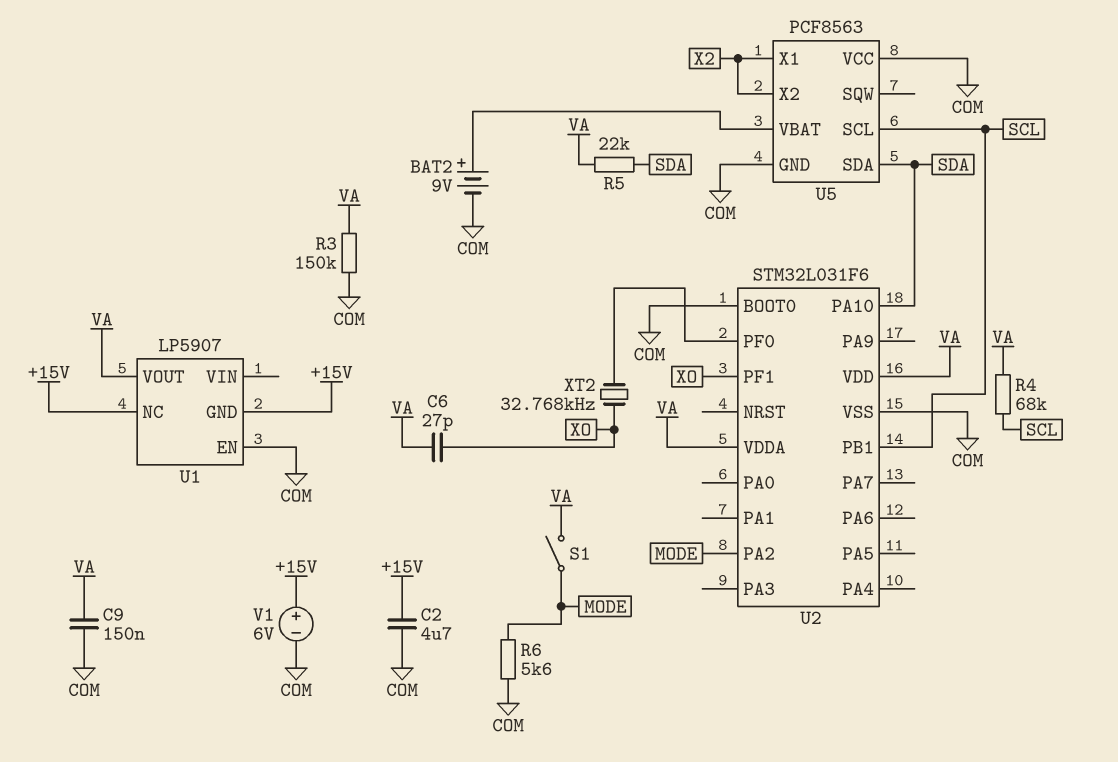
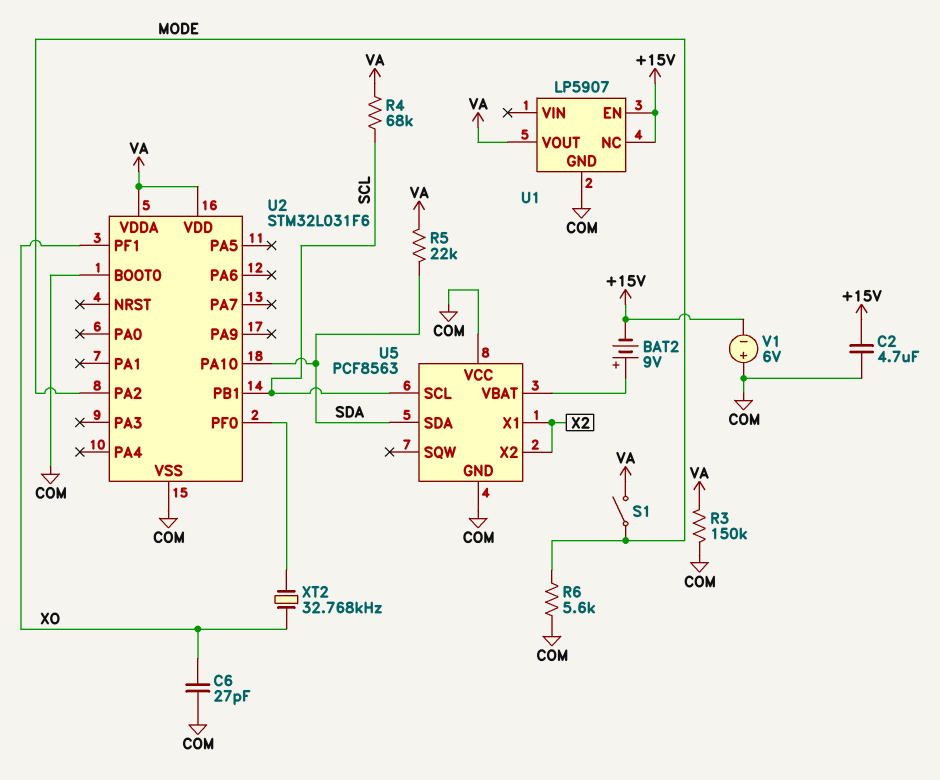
BAT2: 9V (plus U5/VBAT, minus COM) -> 9V (plus U5/VBAT, minus +15V)
C6: 27pF (VA, XO) -> 27pF (COM, XO)
C9: 150nF (COM, VA) -> none
U1 pin EN: COM -> +15V
U1 pin GND: +15V -> COM
V1: 6V (plus +15V, minus COM) -> 6V (plus COM, minus +15V)

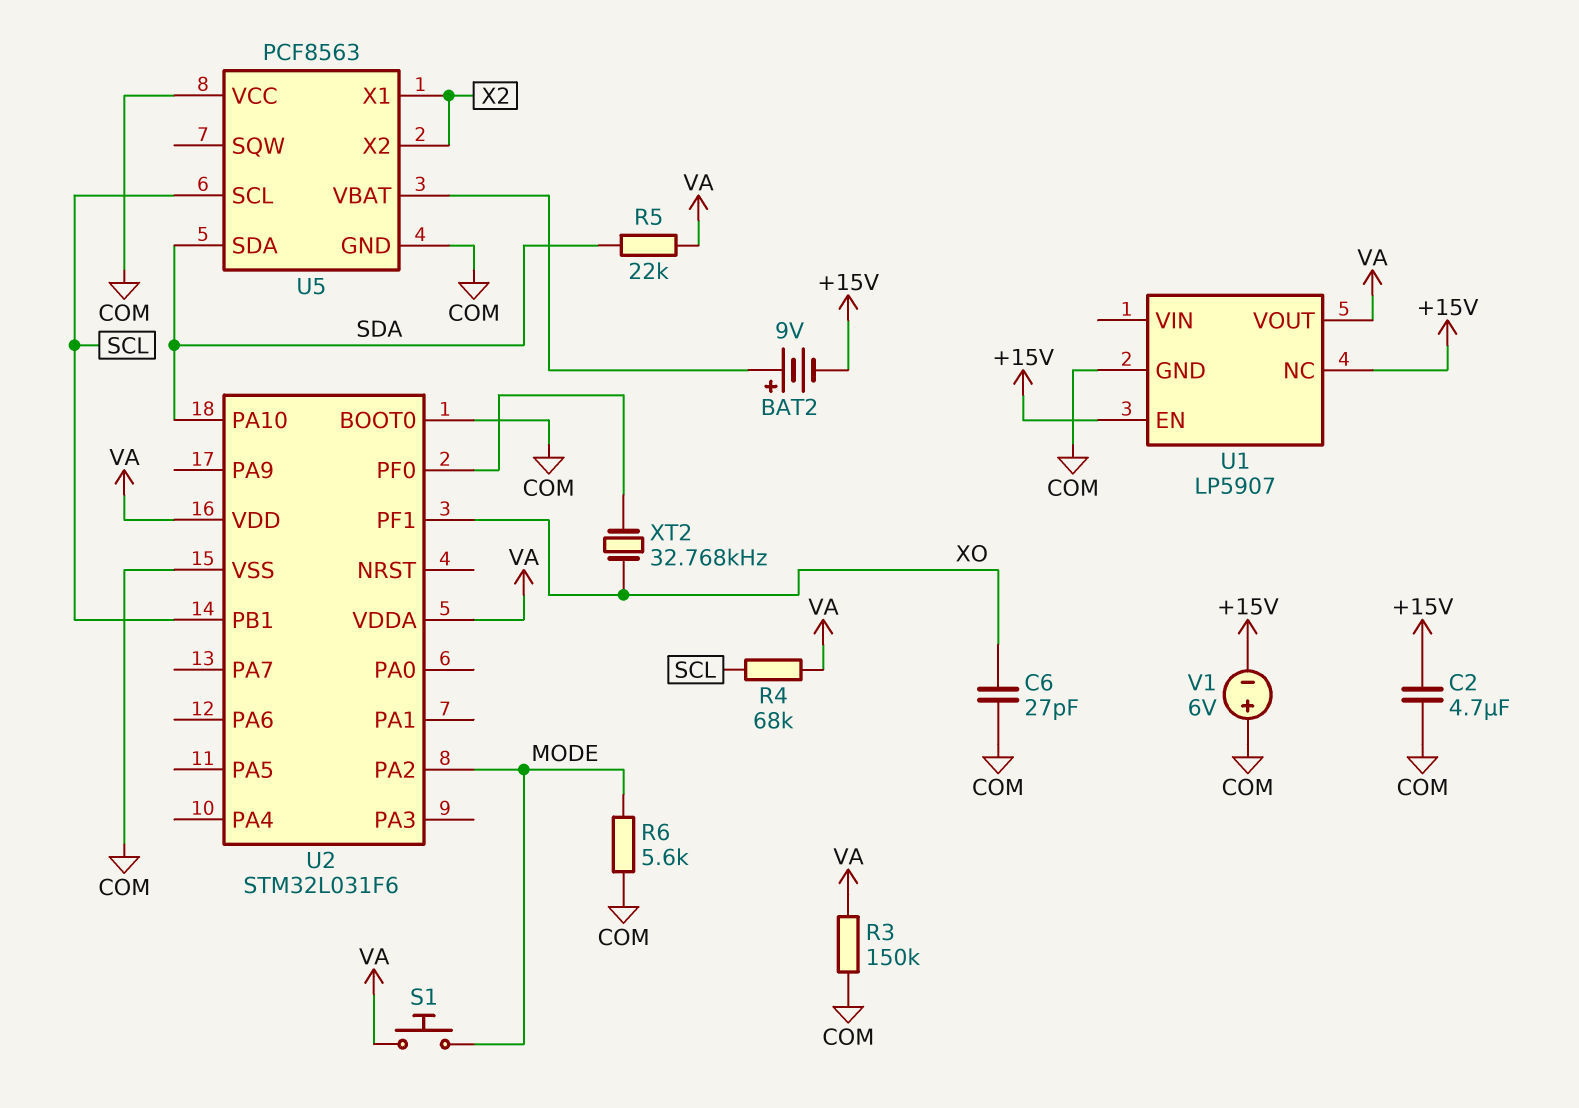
S1: switch (MODE, VA) -> button (MODE, VA)

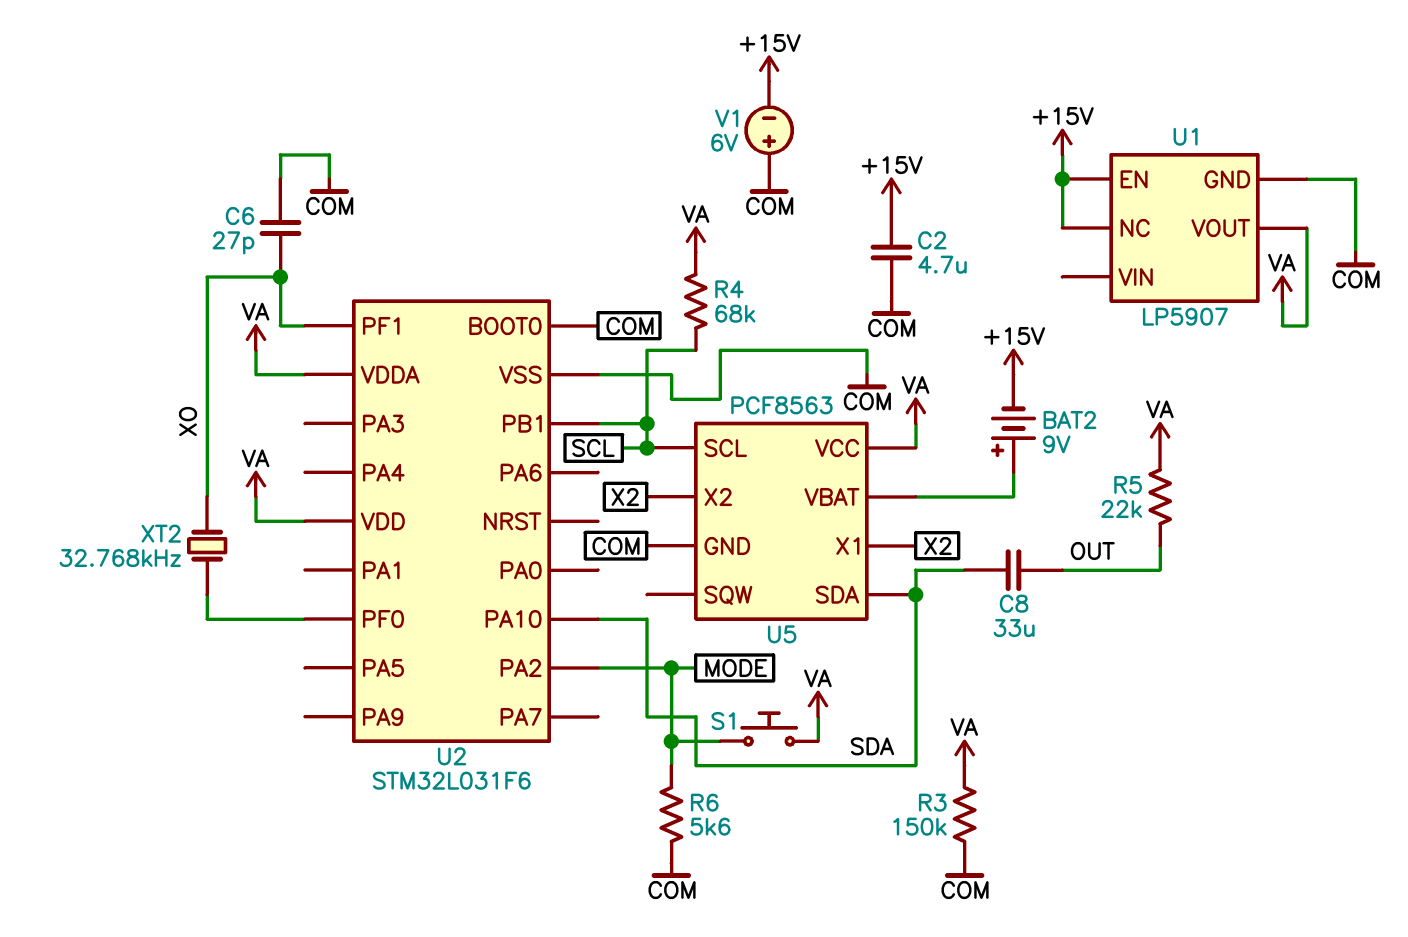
C8: none -> 33uF (OUT, SDA)
R5: 22k (SDA, VA) -> 22k (OUT, VA)
U5 pin VCC: COM -> VA

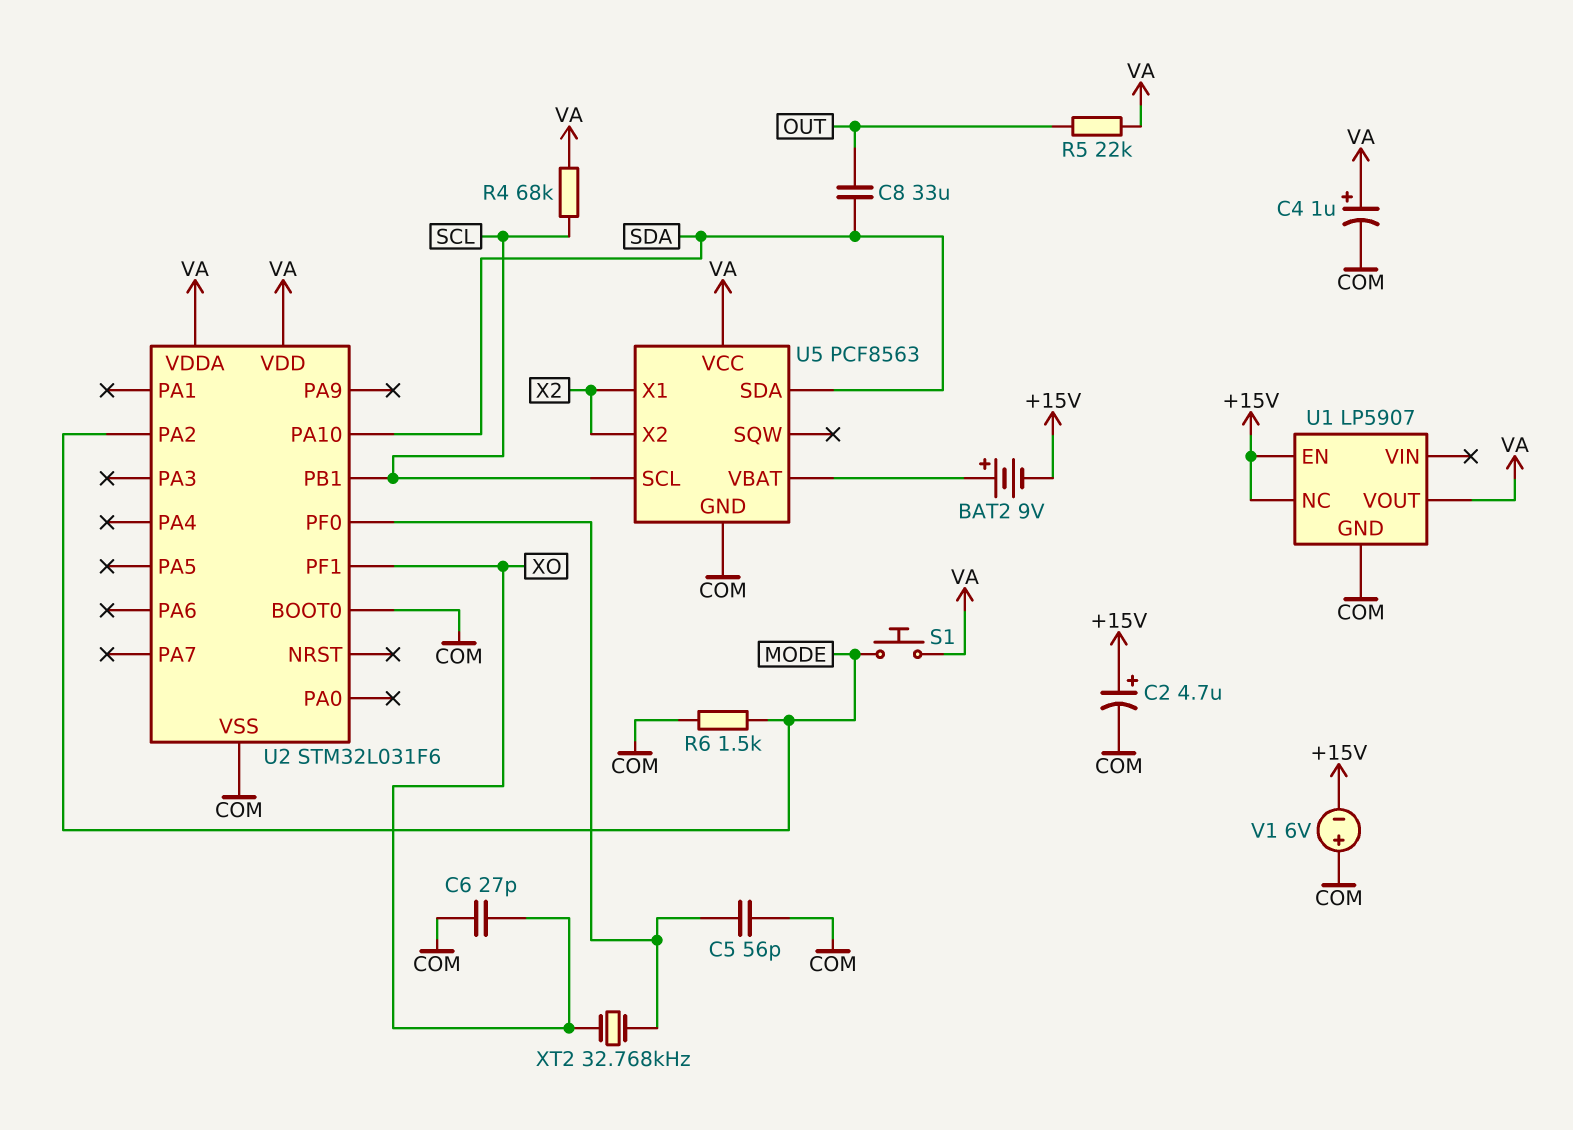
C2: 4.7uF (+15V, COM) -> 4.7uF (plus +15V, minus COM)
C4: none -> 1uF (plus VA, minus COM)
C5: none -> 56pF (COM, U2/PF0)
R3: 150k (COM, VA) -> none
R6: 5.6k (COM, MODE) -> 1.5k (COM, MODE)

